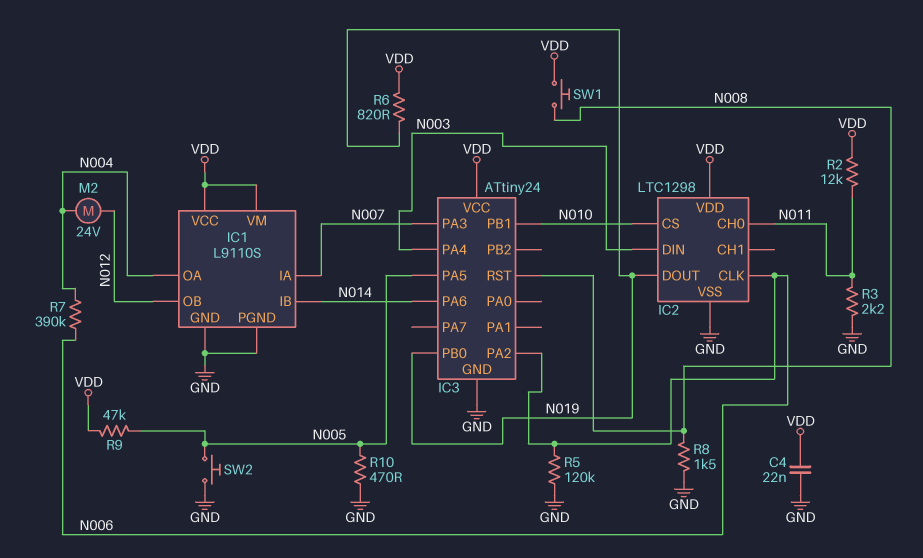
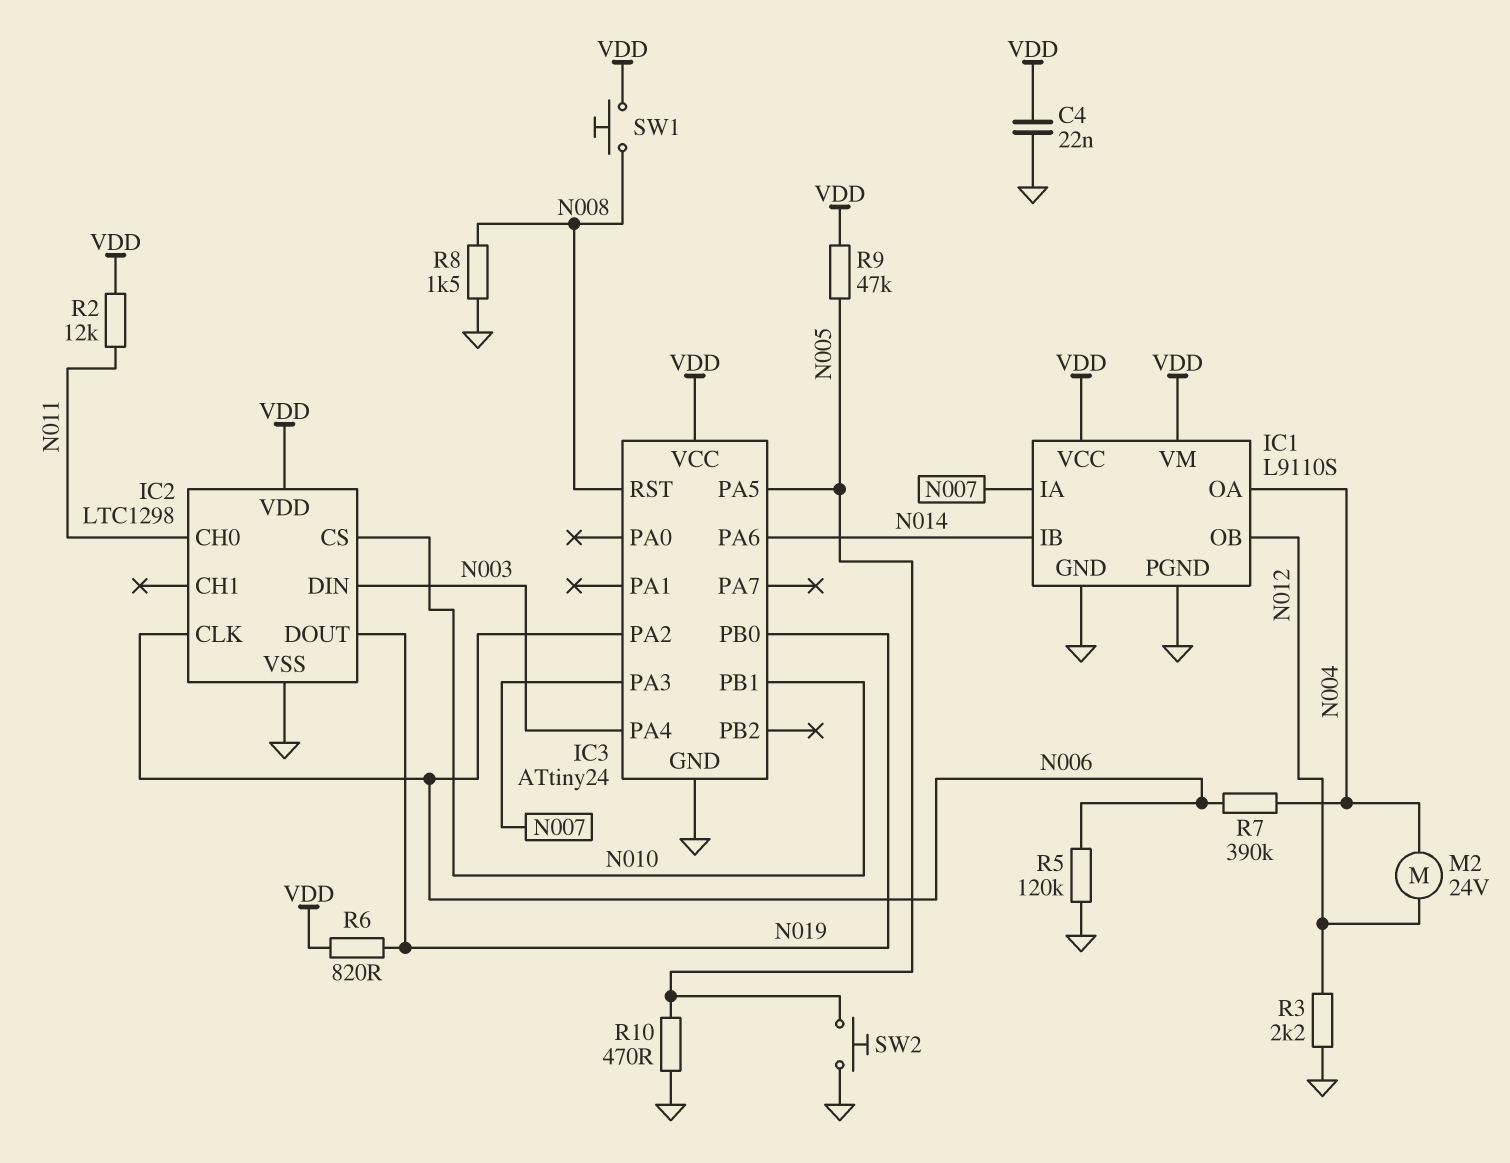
R3: 2.2k (GND, N011) -> 2.2k (GND, N012)

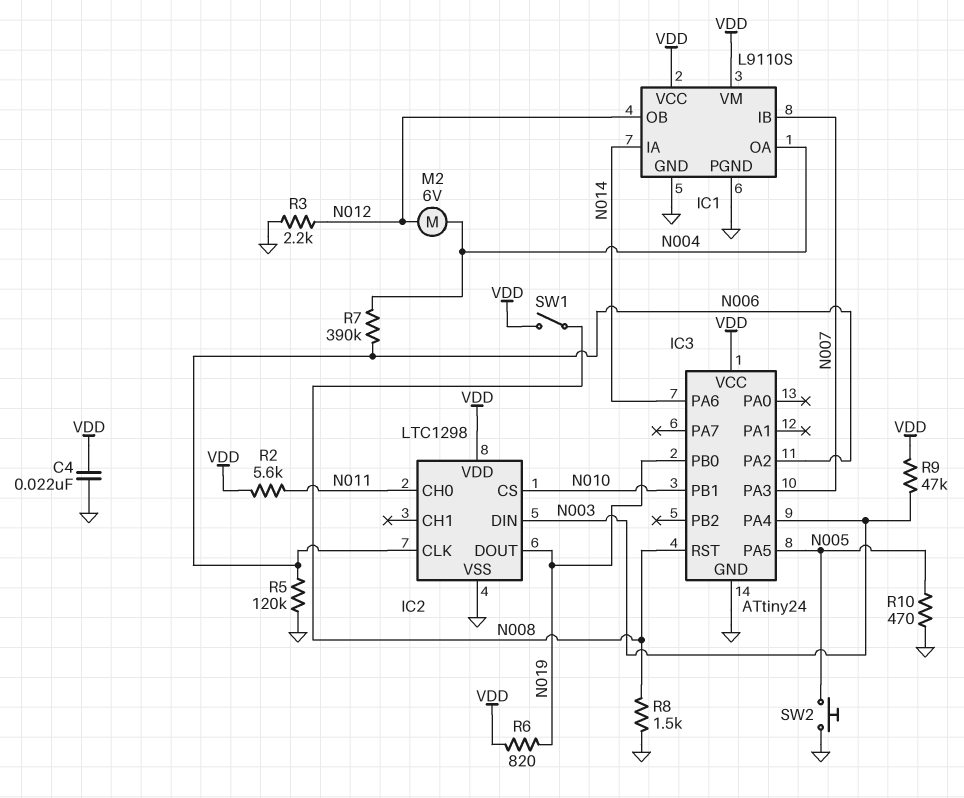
IC1 pin IA: N007 -> N014
IC1 pin IB: N014 -> N007
M2: motor 24V (N004, N012) -> motor 6V (N004, N012)
R2: 12k (N011, VDD) -> 5.6k (N011, VDD)
R9: 47k (N005, VDD) -> 47k (N003, VDD)
SW1: button (N008, VDD) -> switch (N008, VDD)

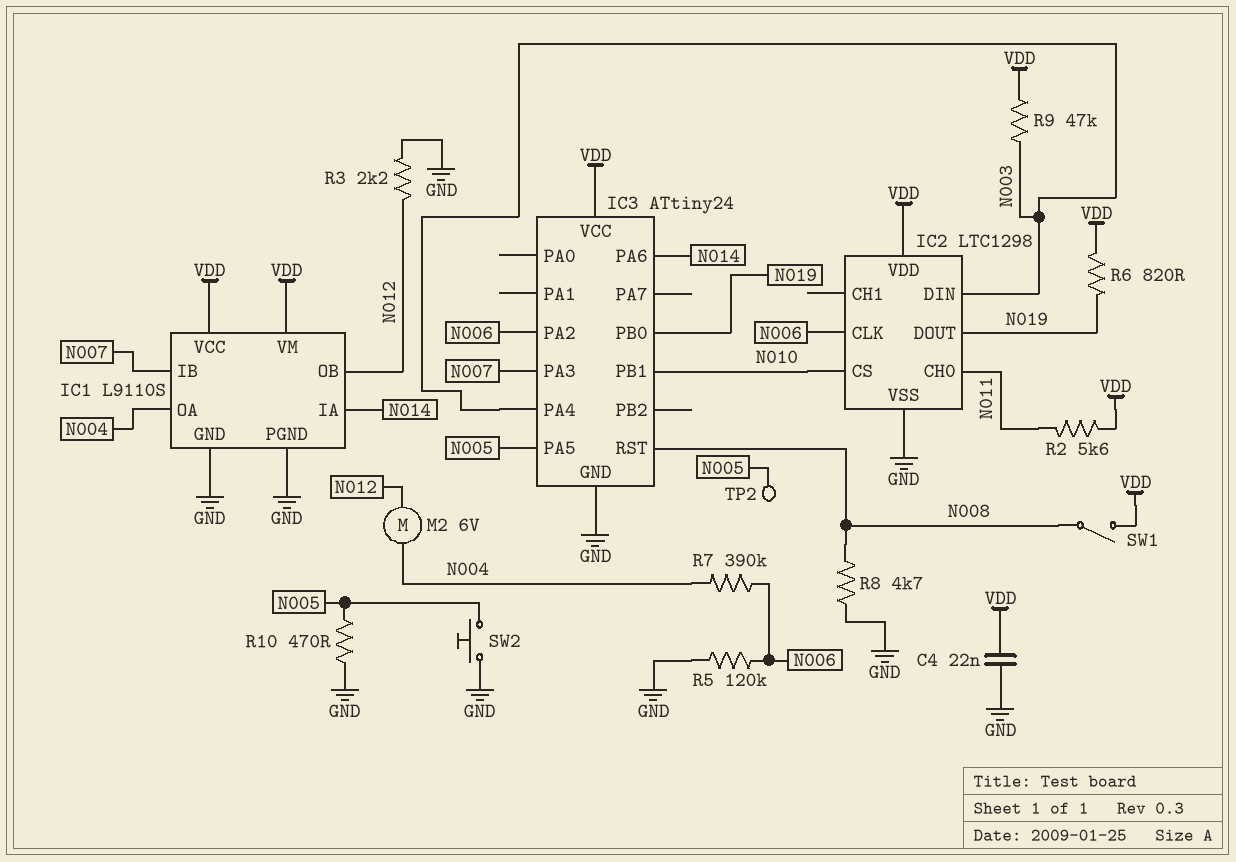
R8: 1.5k (GND, N008) -> 4.7k (GND, N008)
TP2: none -> test point (N005)

